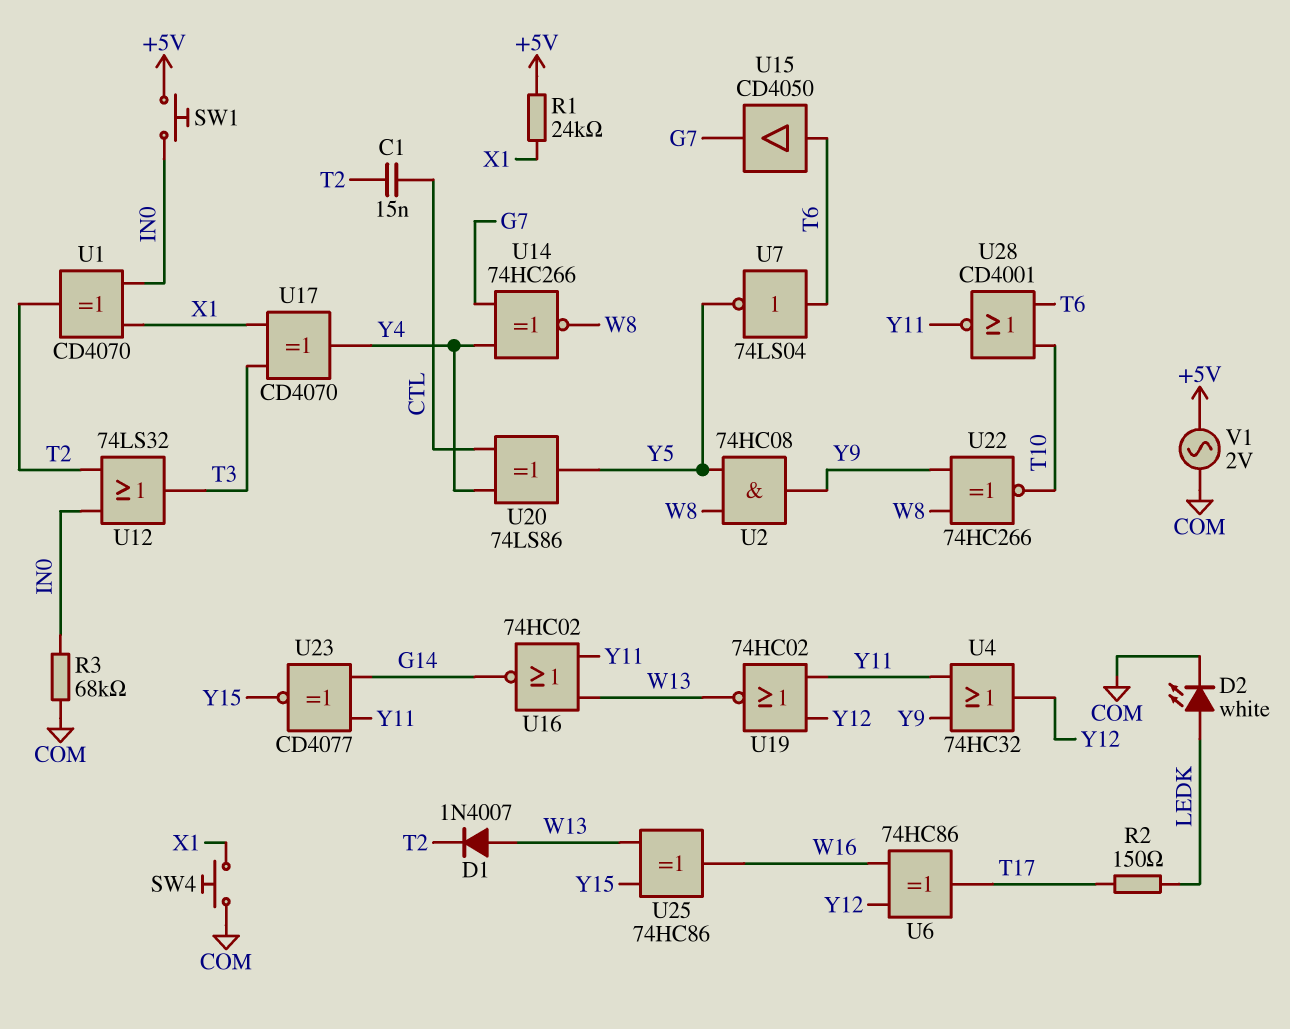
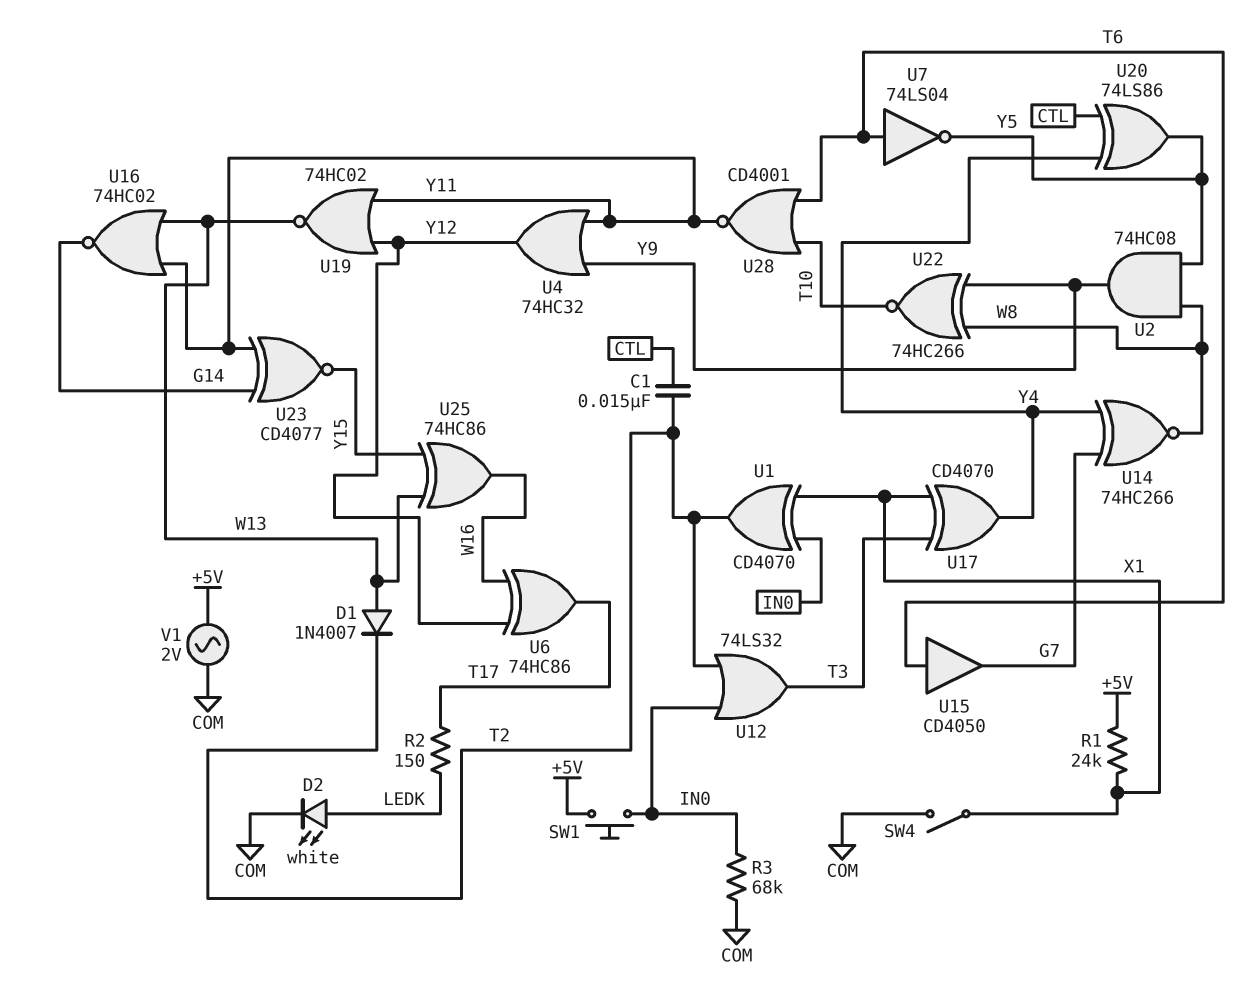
SW4: button (COM, X1) -> switch (COM, X1)

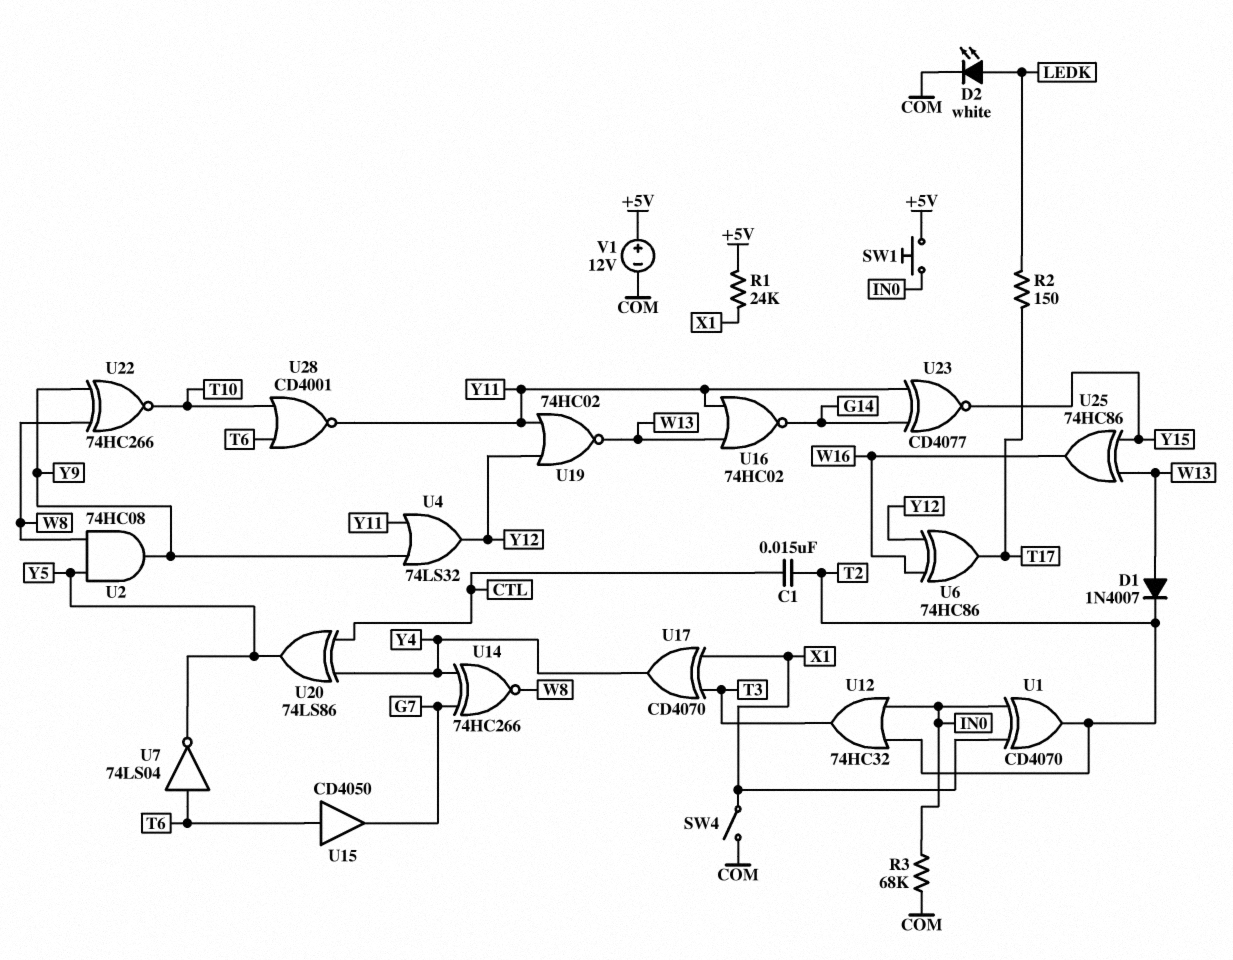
U4: OR 74HC32 (in Y9, in Y11, out Y12) -> OR 74LS32 (in Y9, in Y11, out Y12)
U12: OR 74LS32 (in IN0, in T2, out T3) -> OR 74HC32 (in IN0, in T2, out T3)
V1: AC 2V (+5V, COM) -> 12V (plus +5V, minus COM)

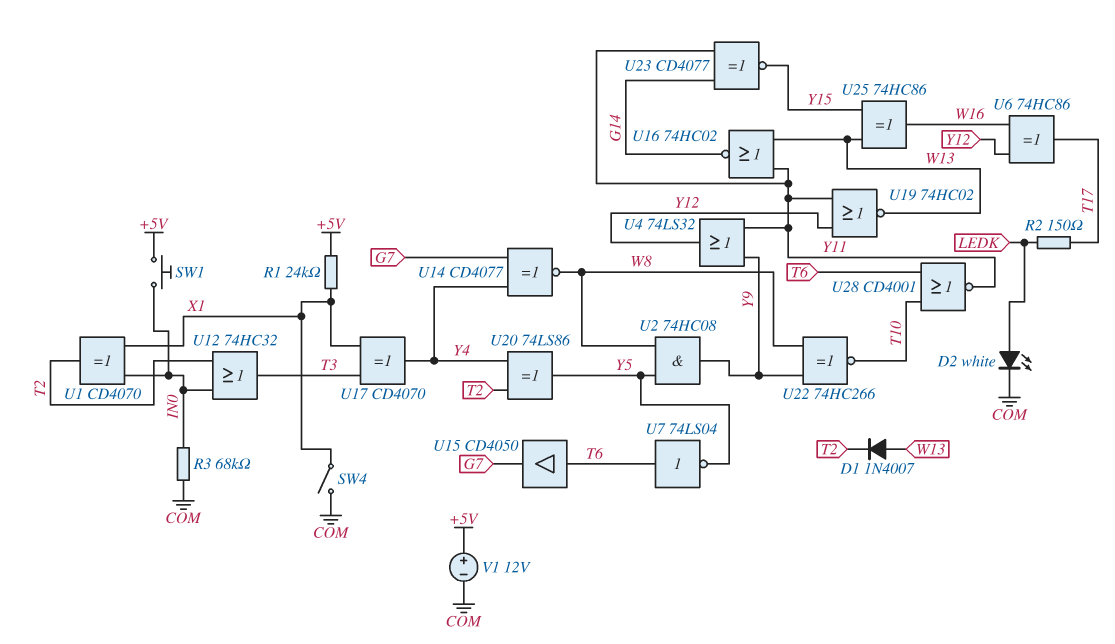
C1: 15nF (CTL, T2) -> none
U14: XNOR 74HC266 (in G7, in Y4, out W8) -> XNOR CD4077 (in G7, in Y4, out W8)
U20: XOR 74LS86 (in CTL, in Y4, out Y5) -> XOR 74LS86 (in T2, in Y4, out Y5)

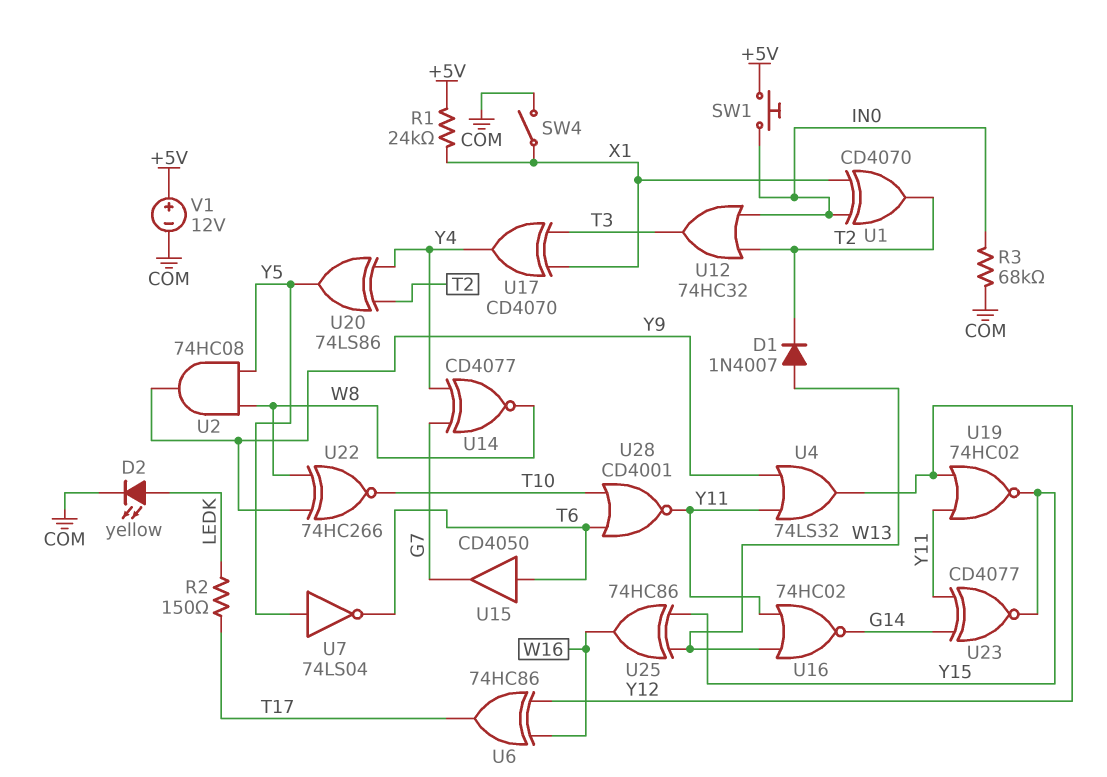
D2: LED white (A LEDK, K COM) -> LED yellow (A LEDK, K COM)
U7: NOT 74LS04 (in T6, out Y5) -> NOT 74LS04 (in Y5, out T6)
U19: NOR 74HC02 (in Y11, in Y12, out W13) -> NOR 74HC02 (in Y11, in Y12, out Y15)

